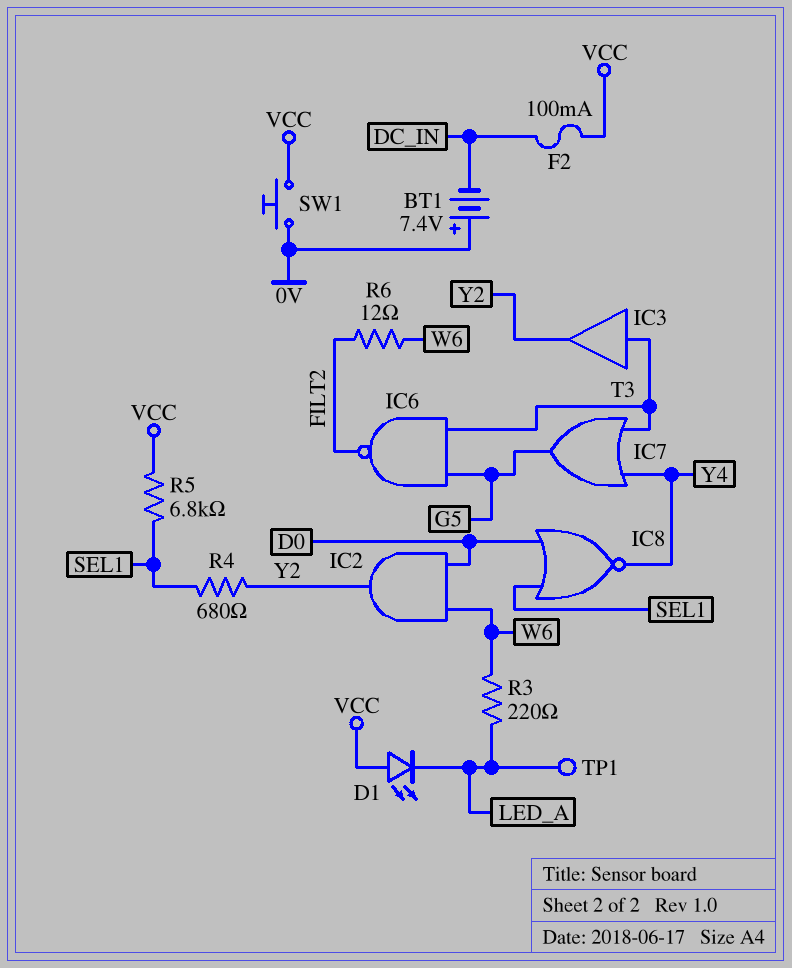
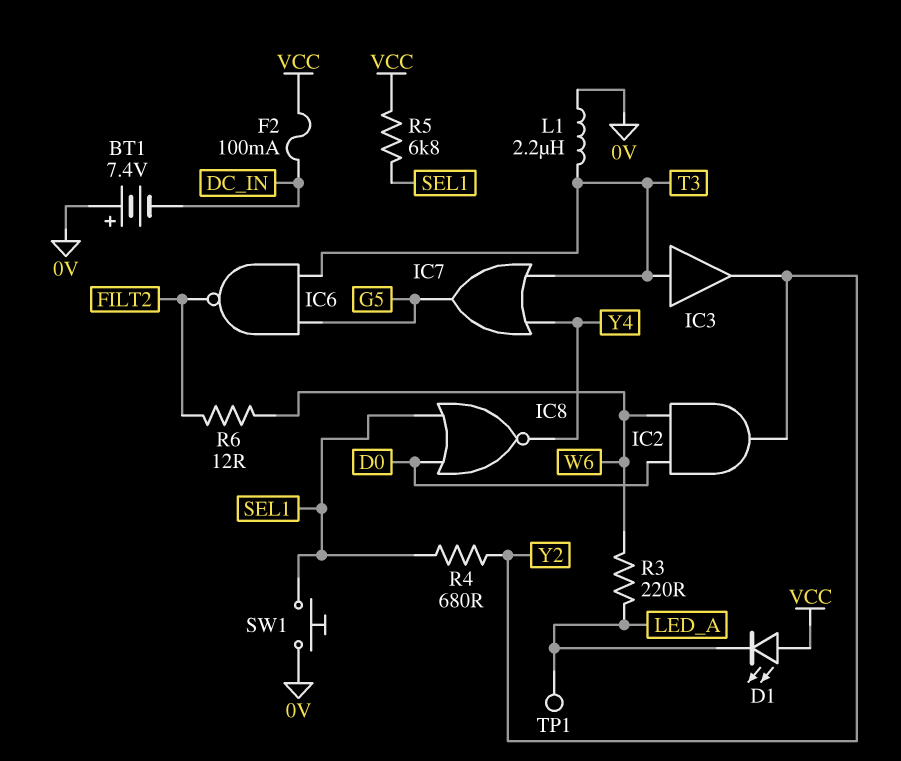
L1: none -> 2.2uH (0V, T3)
SW1: button (0V, VCC) -> button (0V, SEL1)

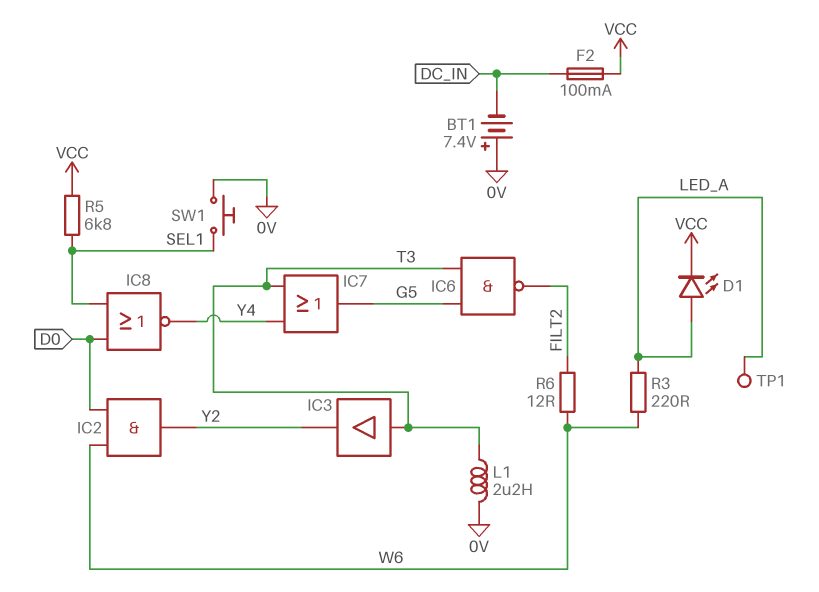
D1: LED (A VCC, K LED_A) -> LED (A LED_A, K VCC)
R4: 680 (SEL1, Y2) -> none

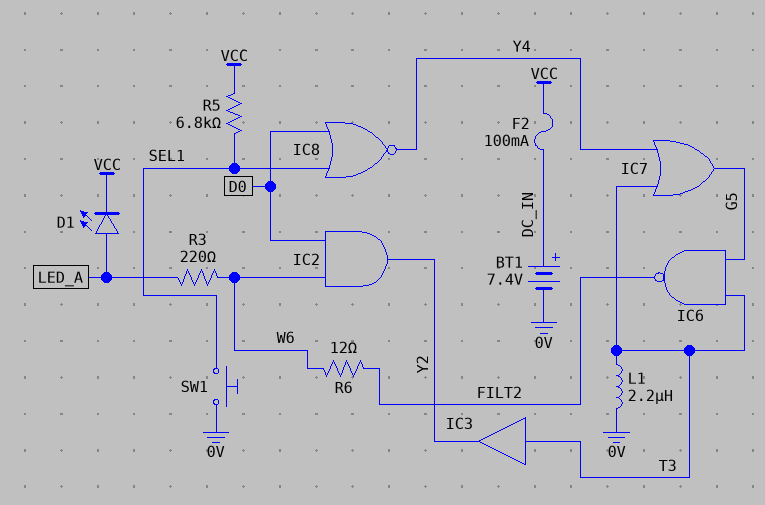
BT1: 7.4V (plus 0V, minus DC_IN) -> 7.4V (plus DC_IN, minus 0V)
TP1: test point (LED_A) -> none

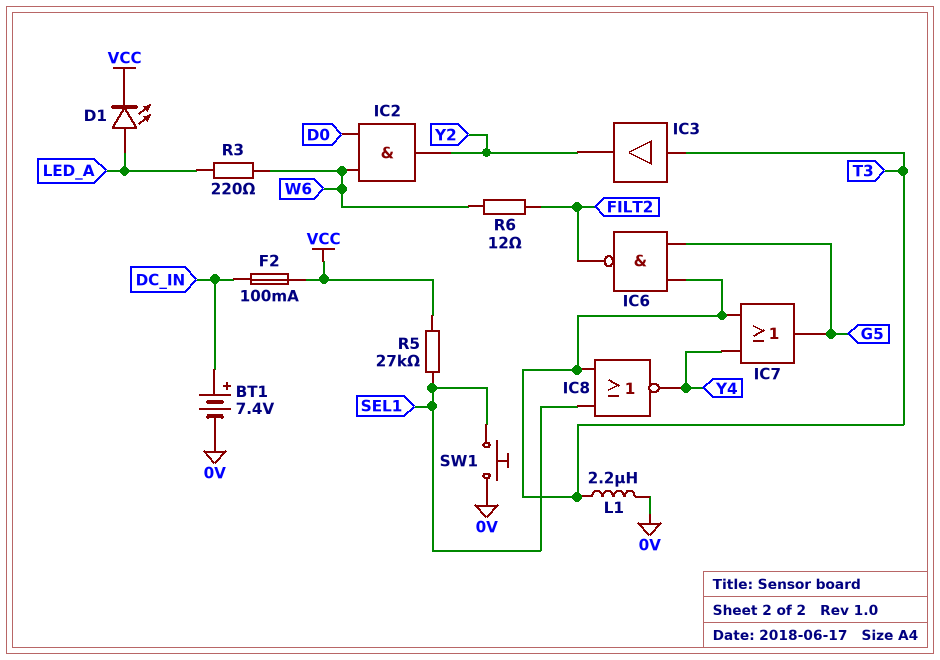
IC8: NOR (in D0, in SEL1, out Y4) -> NOR (in SEL1, in T3, out Y4)
R5: 6.8k (SEL1, VCC) -> 27k (SEL1, VCC)

